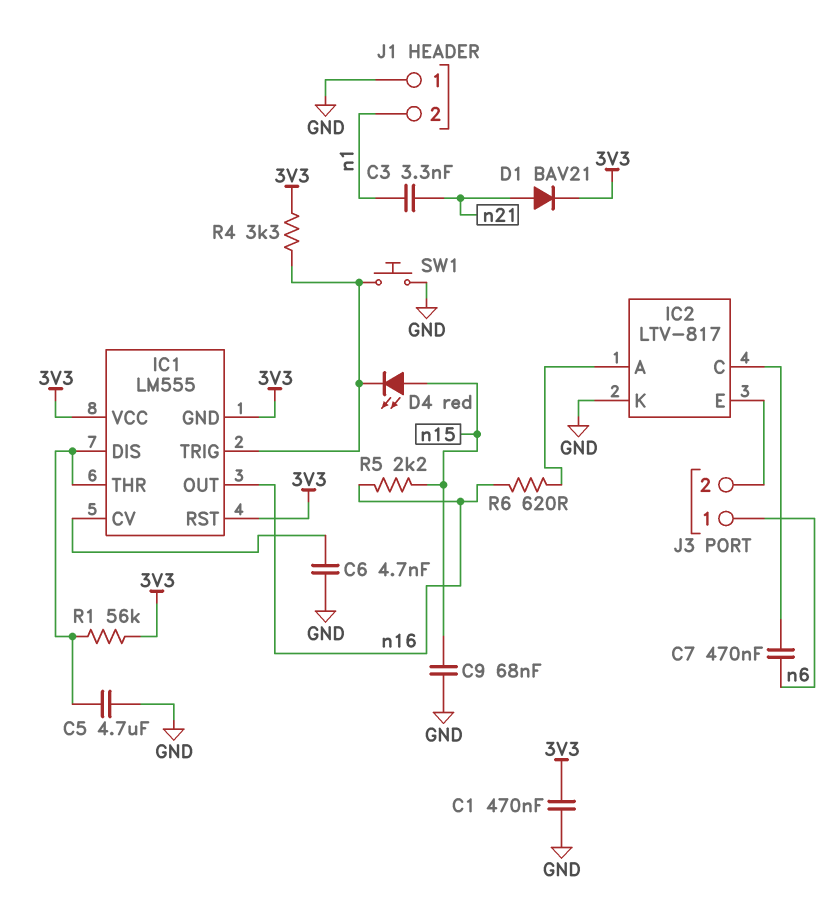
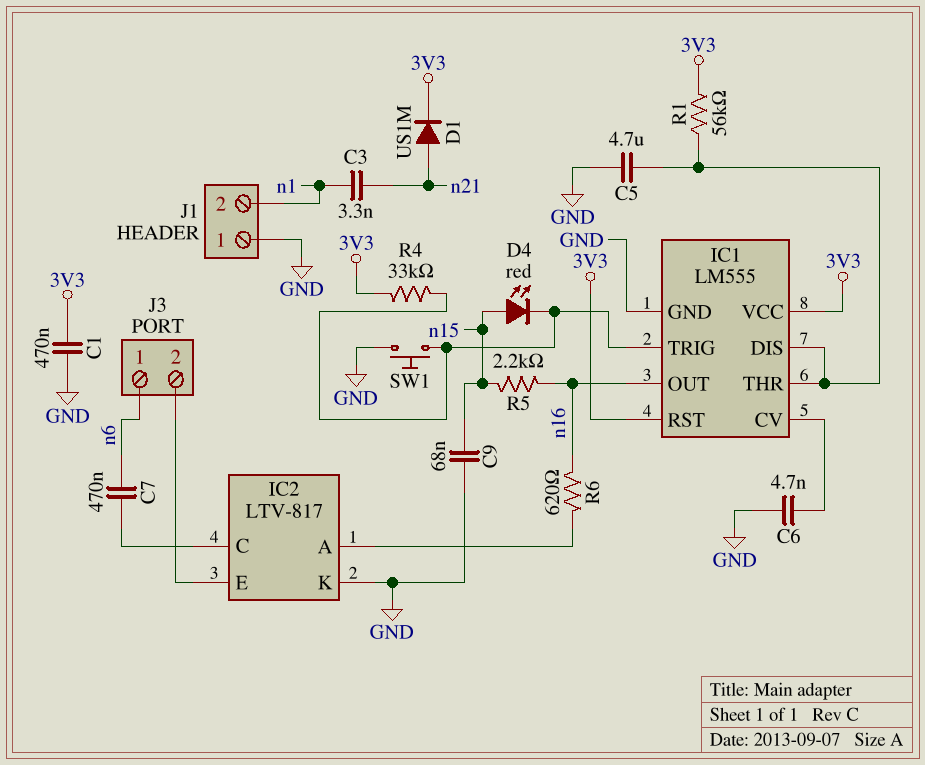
D1: diode BAV21 (A n21, K 3V3) -> diode US1M (A n21, K 3V3)
IC1 pin GND: 3V3 -> GND
R4: 3.3k (3V3, IC1/TRIG) -> 33k (3V3, IC1/TRIG)

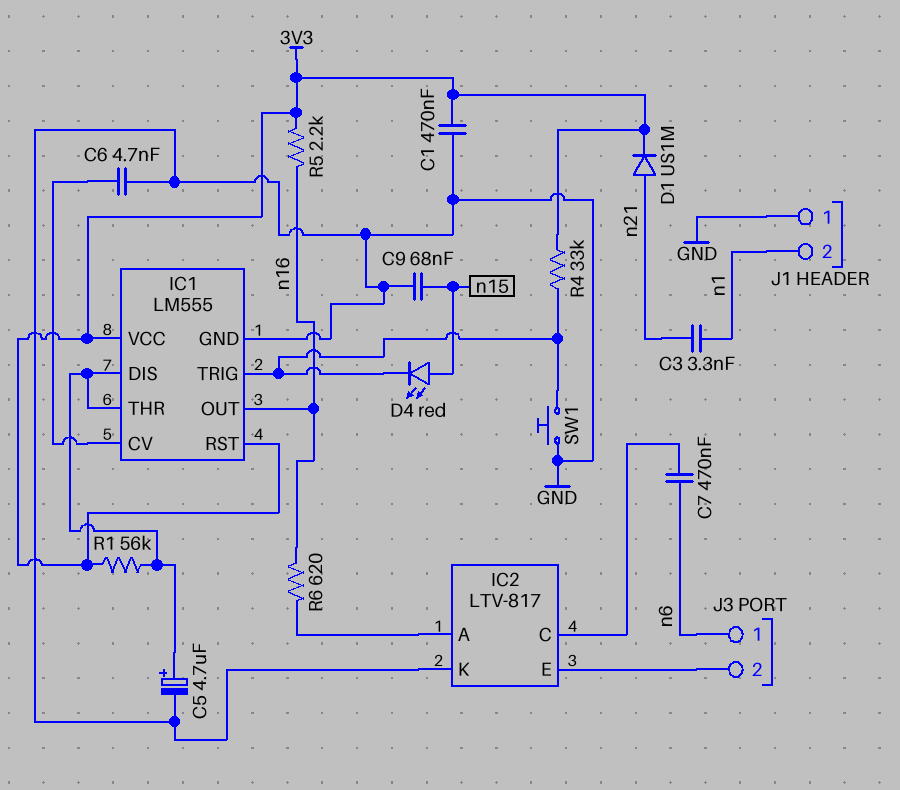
C5: 4.7uF (GND, IC1/DIS) -> 4.7uF (plus IC1/DIS, minus GND)
R5: 2.2k (n15, n16) -> 2.2k (3V3, n16)

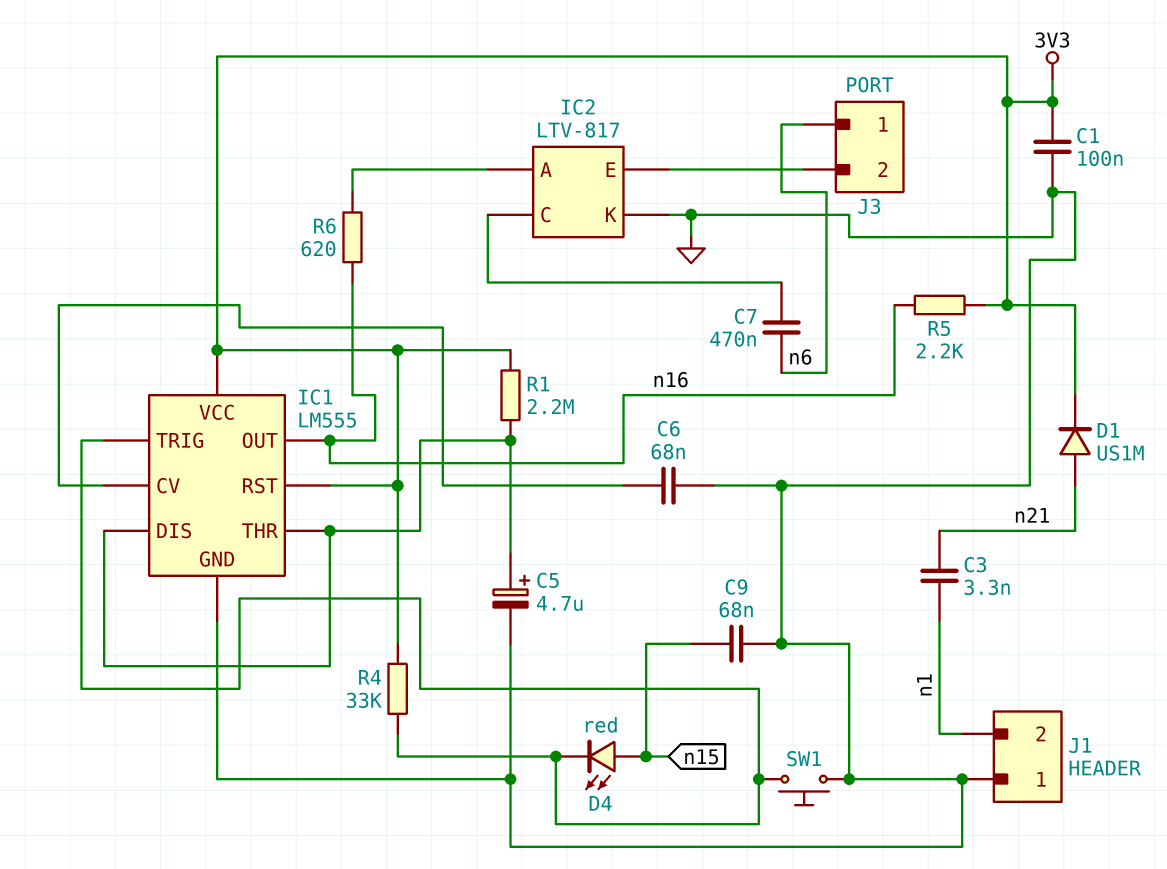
C1: 470nF (3V3, GND) -> 100nF (3V3, GND)
C6: 4.7nF (GND, IC1/CV) -> 68nF (GND, IC1/CV)
R1: 56k (3V3, IC1/DIS) -> 2.2M (3V3, IC1/DIS)

